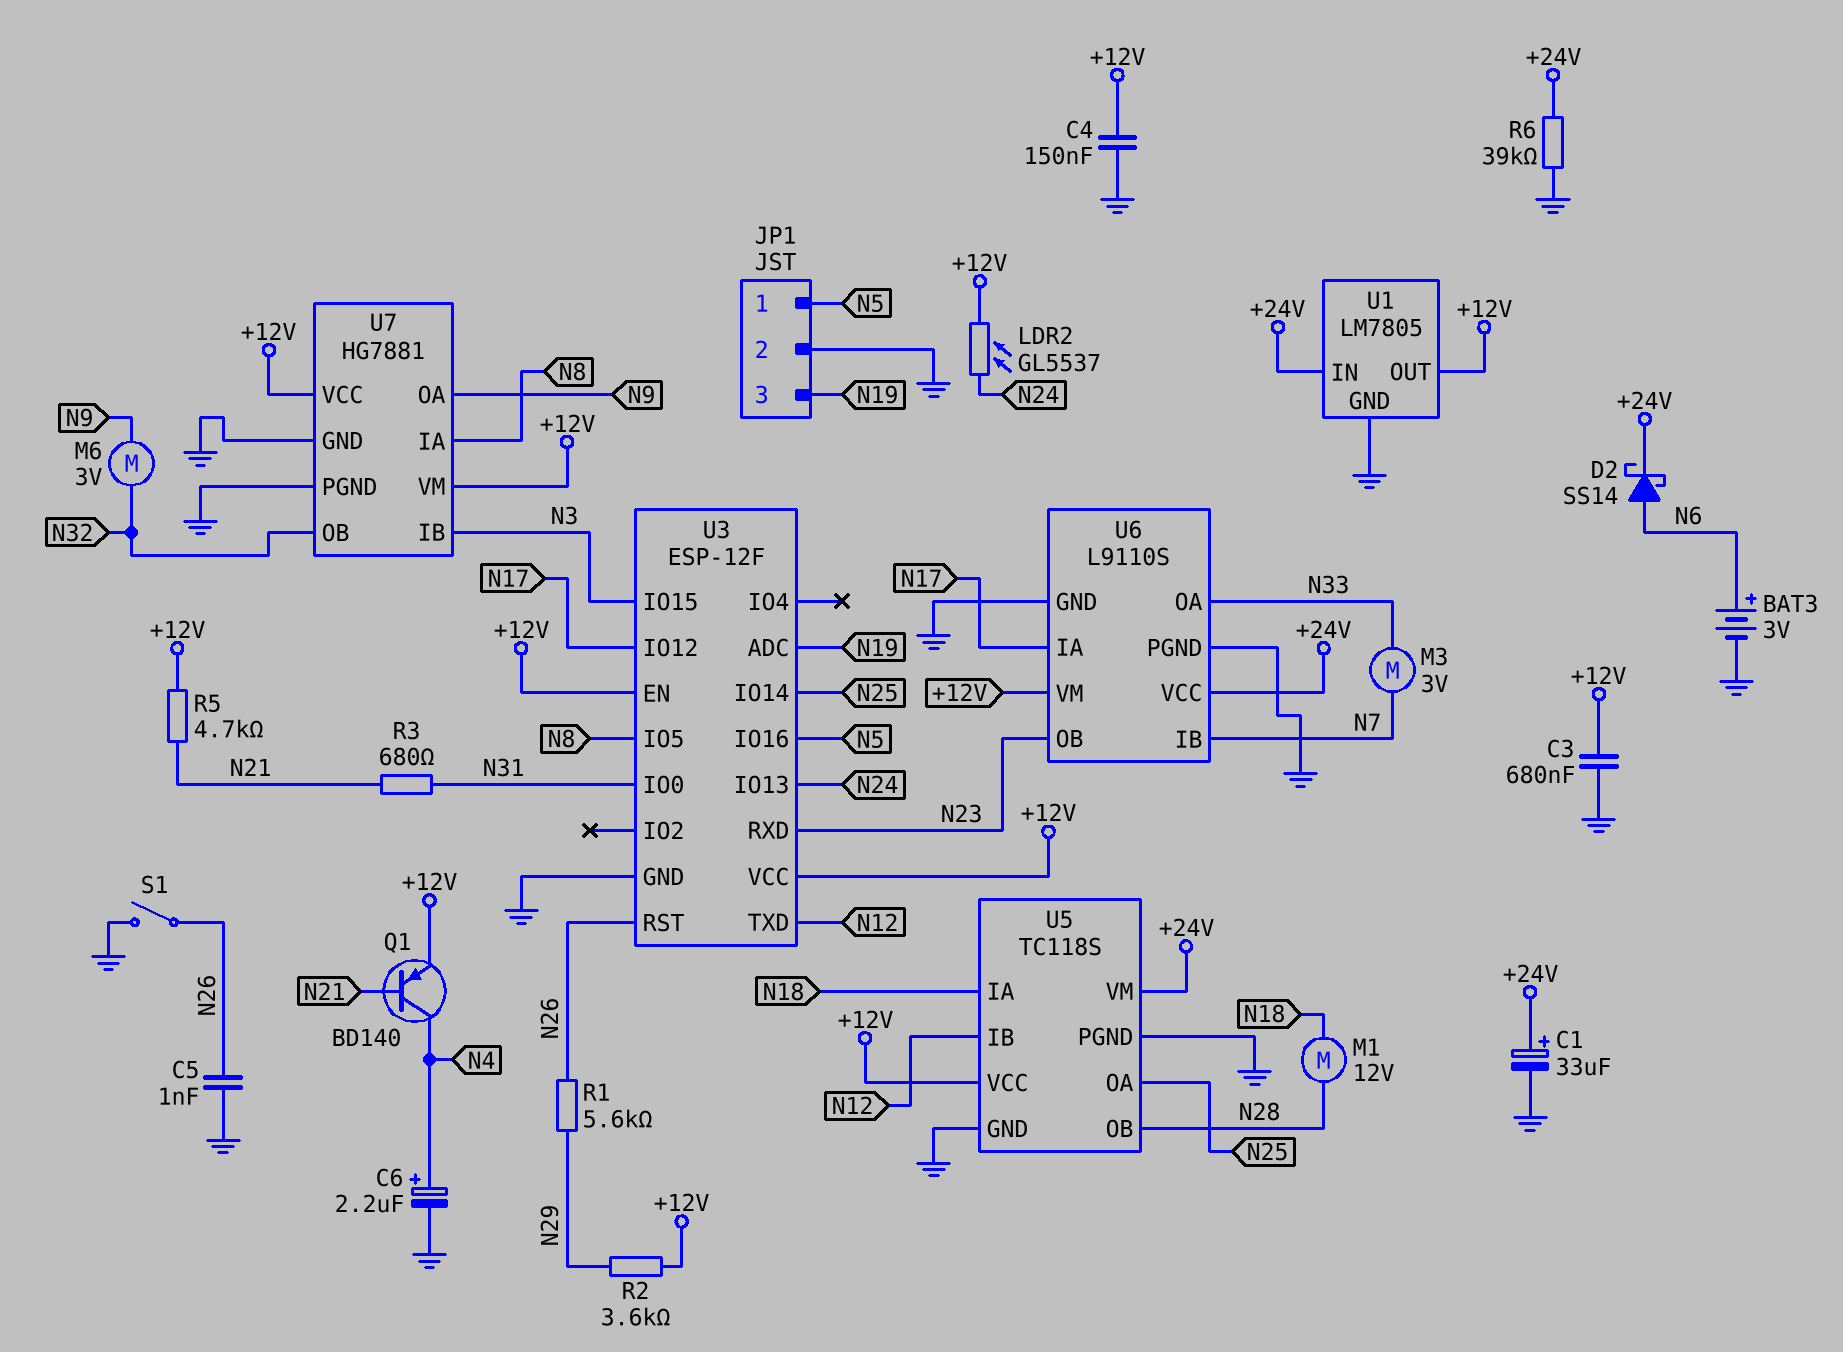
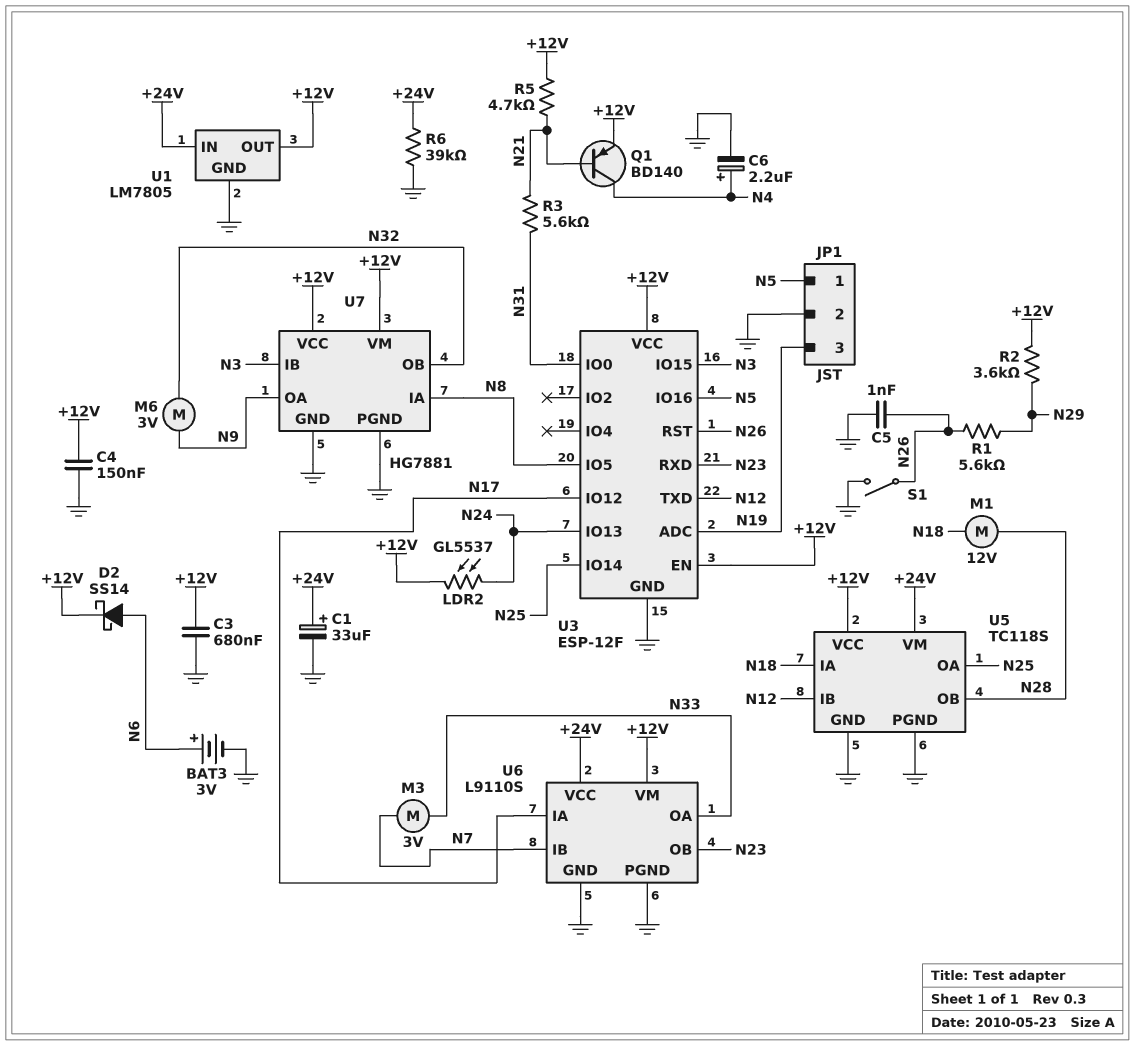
D2: schottky SS14 (A N6, K +24V) -> schottky SS14 (A N6, K +12V)
R3: 680 (N21, N31) -> 5.6k (N21, N31)

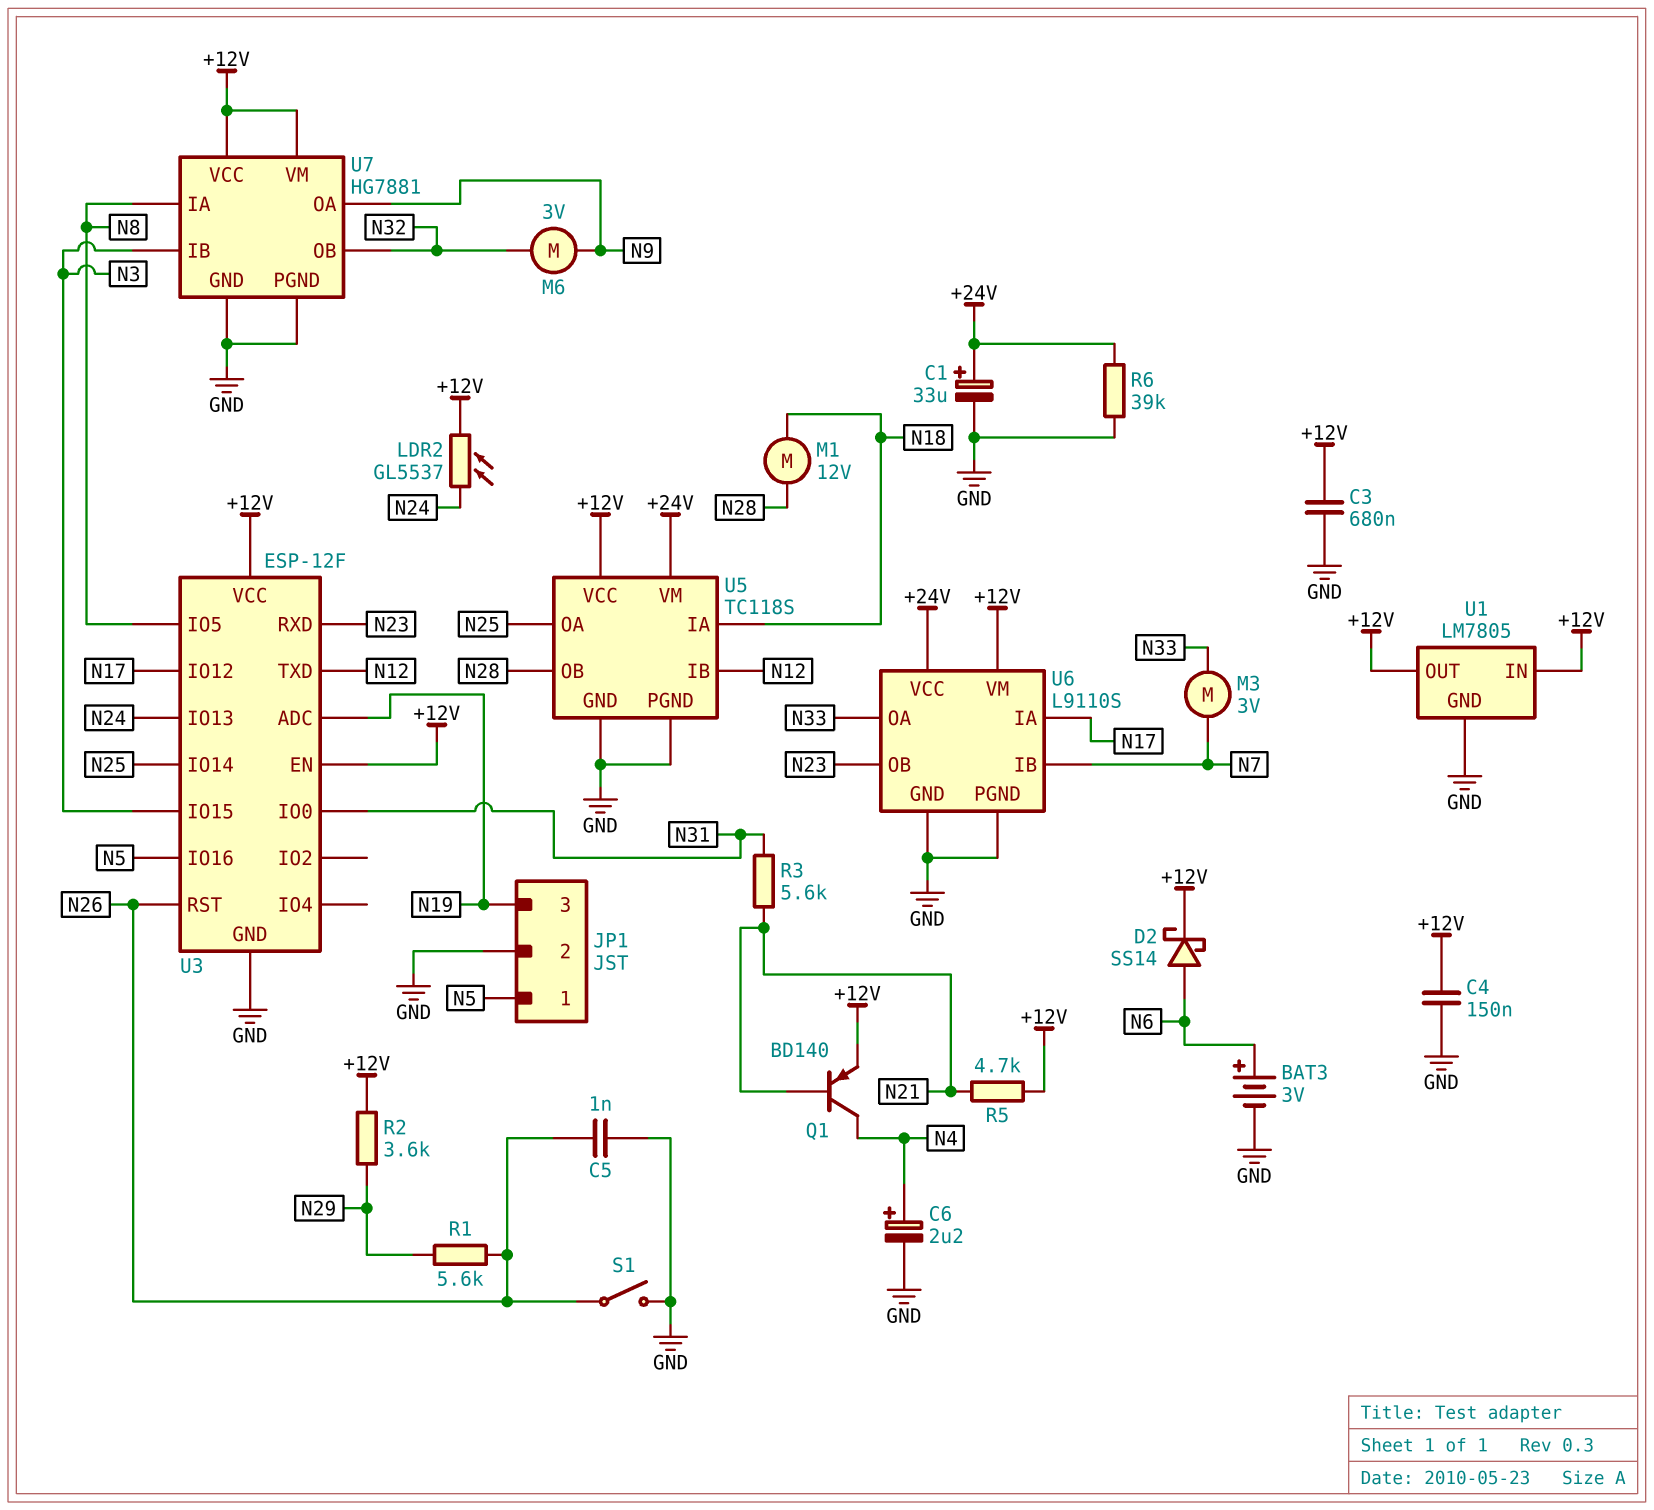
U1 pin IN: +24V -> +12V

